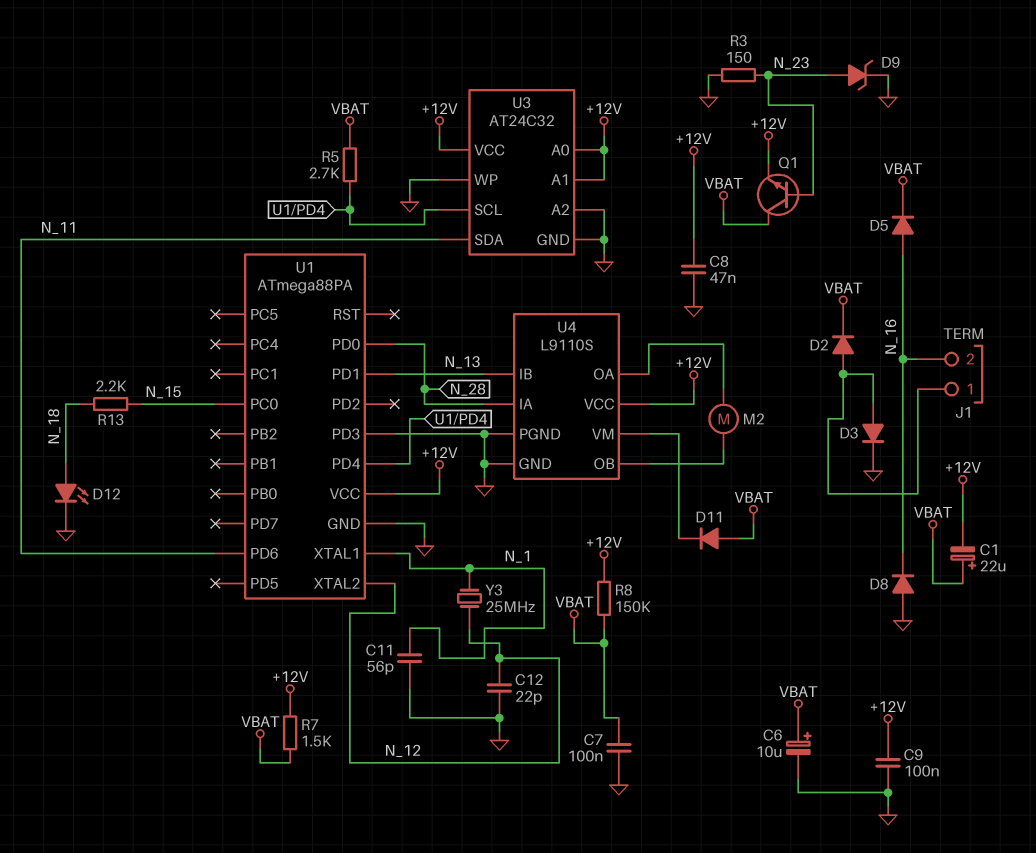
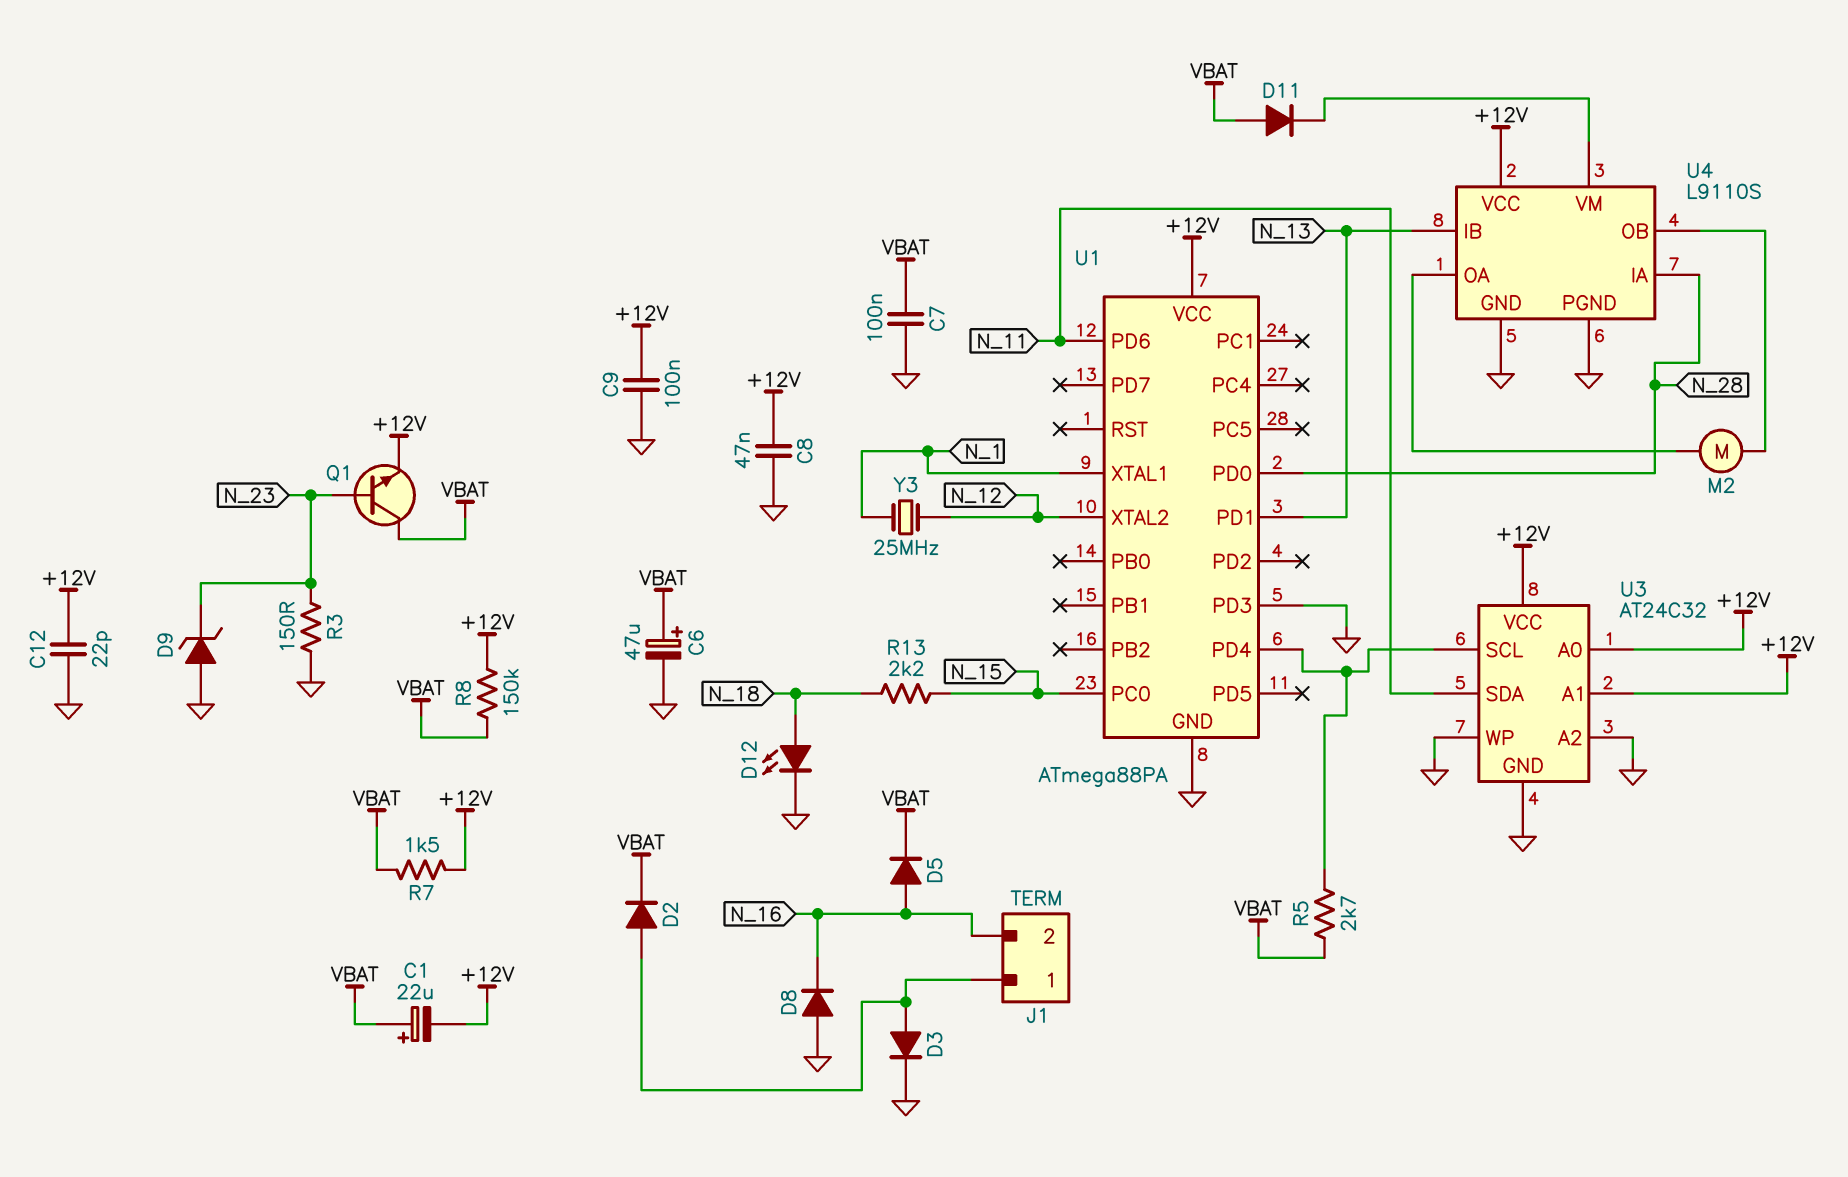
C6: 10uF (plus VBAT, minus GND) -> 47uF (plus VBAT, minus GND)
C11: 56pF (GND, N_1) -> none
C12: 22pF (GND, N_12) -> 22pF (+12V, GND)
D9: zener (A N_23, K GND) -> zener (A GND, K N_23)

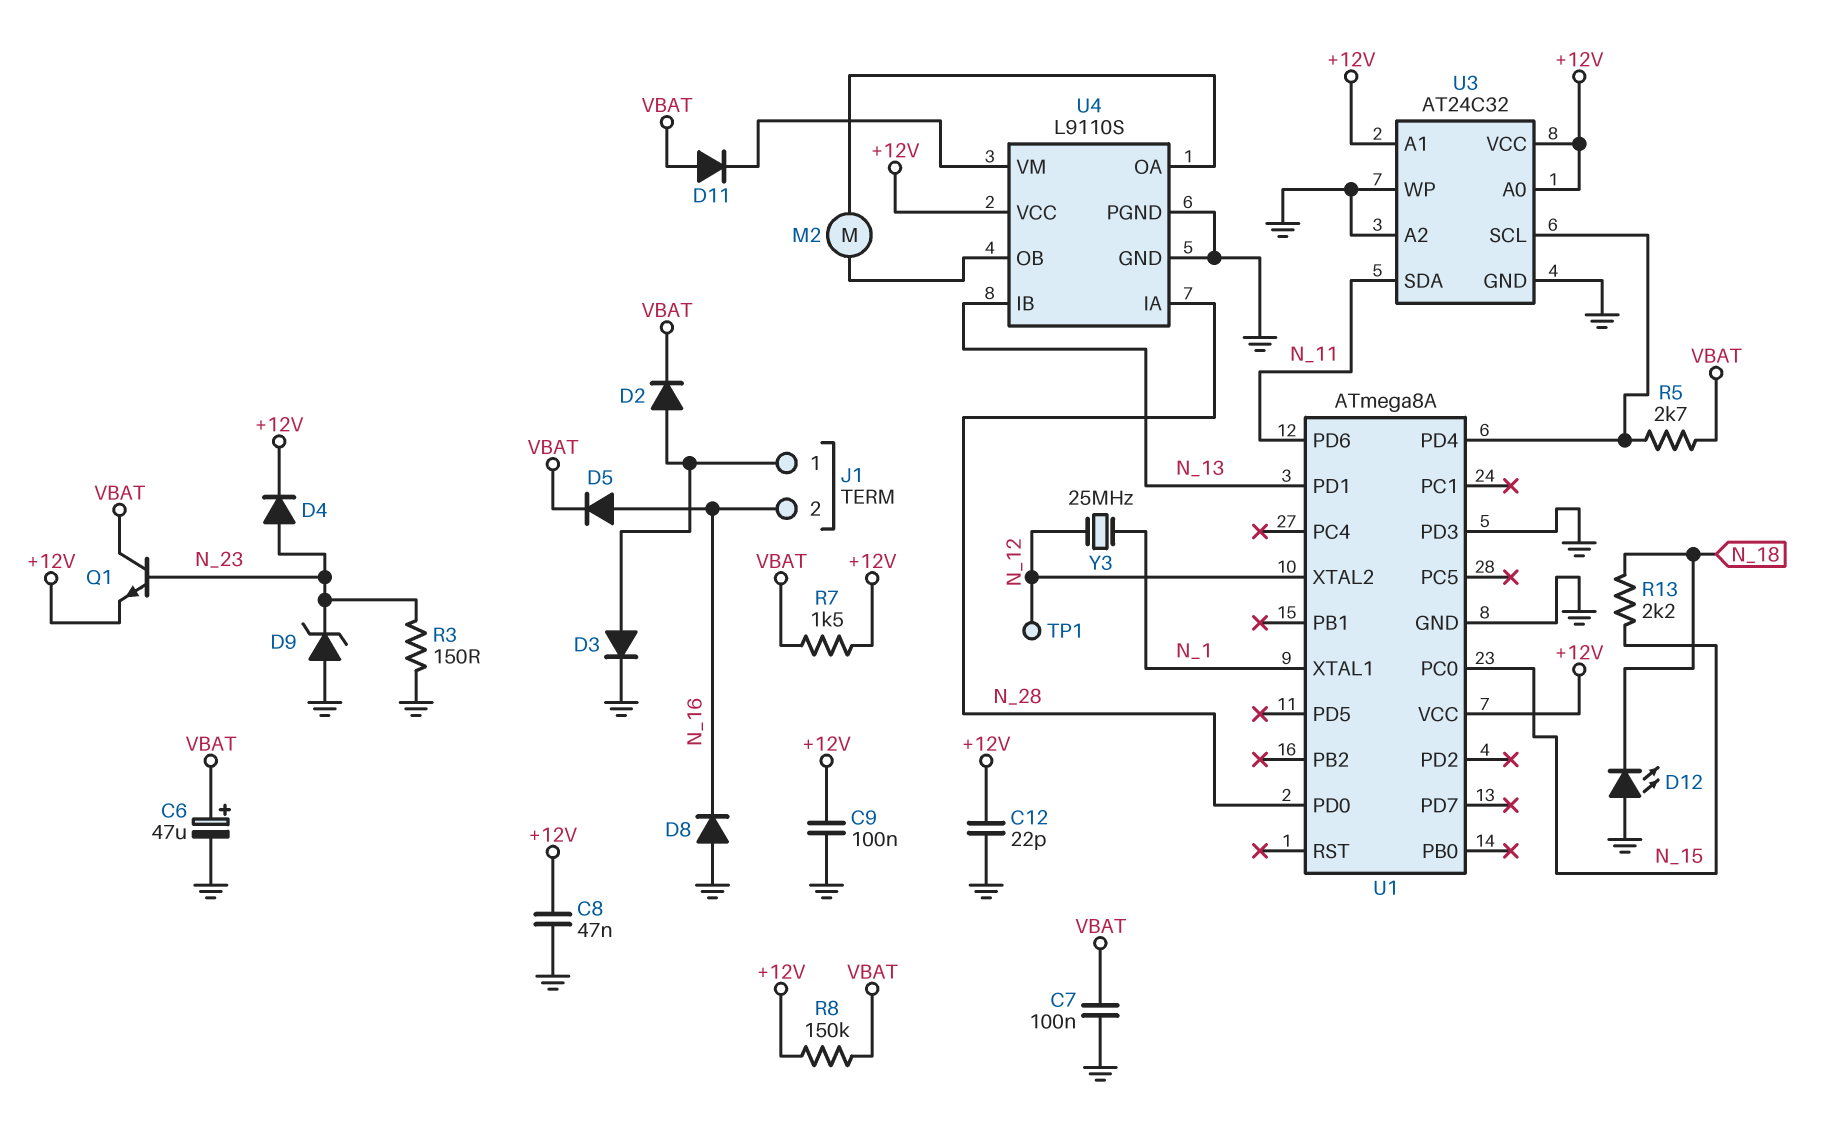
C1: 22uF (plus VBAT, minus +12V) -> none
D4: none -> diode (A N_23, K +12V)
D12: LED (A N_18, K GND) -> LED (A GND, K N_18)
TP1: none -> test point (N_12)
U1: ATmega88PA -> ATmega8A

